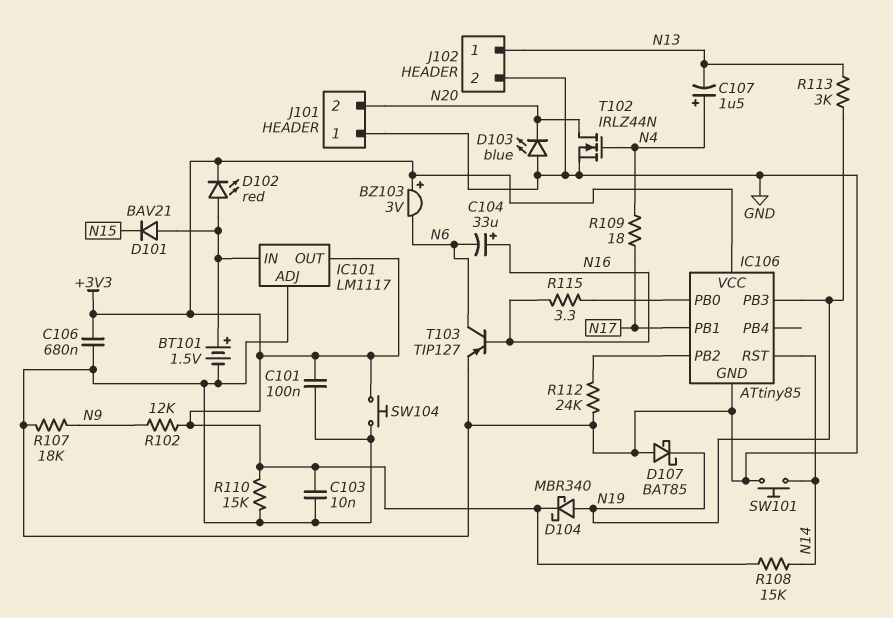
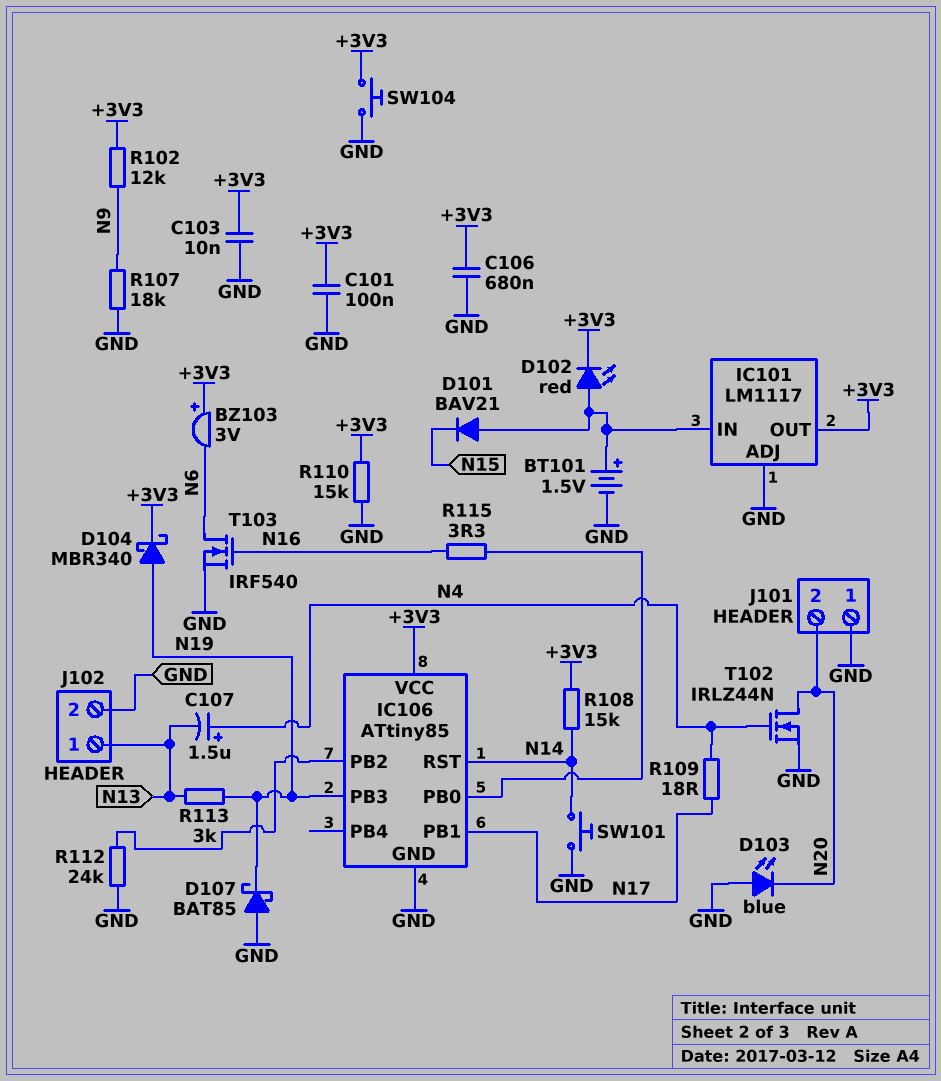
C104: 33uF (plus N16, minus N6) -> none
T103: PNP TIP127 (B N16, C N6, E GND) -> NMOS IRF540 (G N16, D N6, S GND)

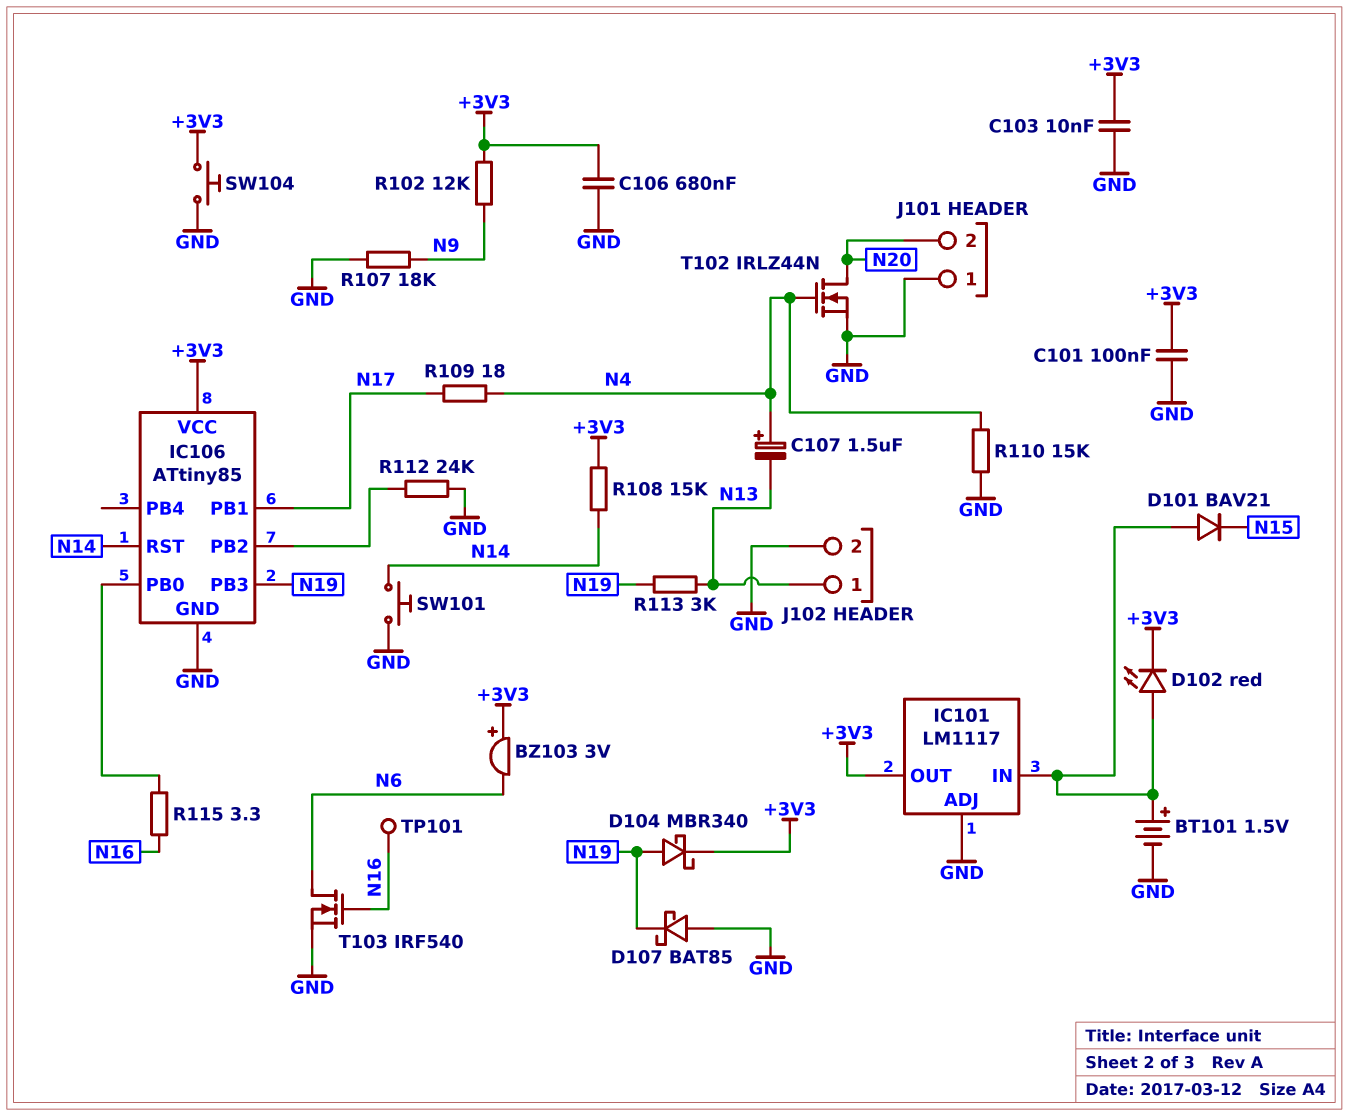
D103: LED blue (A GND, K N20) -> none
R110: 15k (+3V3, GND) -> 15k (GND, N4)
TP101: none -> test point (N16)

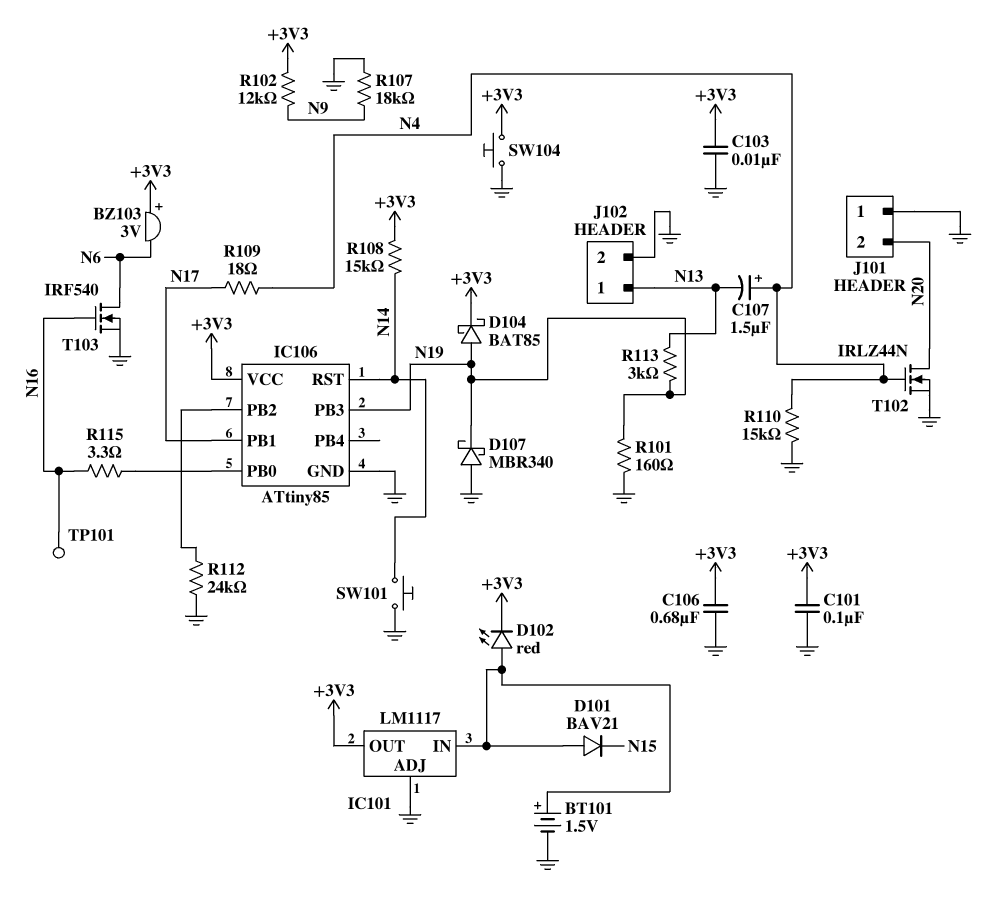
D104: schottky MBR340 (A N19, K +3V3) -> schottky BAT85 (A N19, K +3V3)
D107: schottky BAT85 (A GND, K N19) -> schottky MBR340 (A GND, K N19)
R101: none -> 160 (GND, N19)

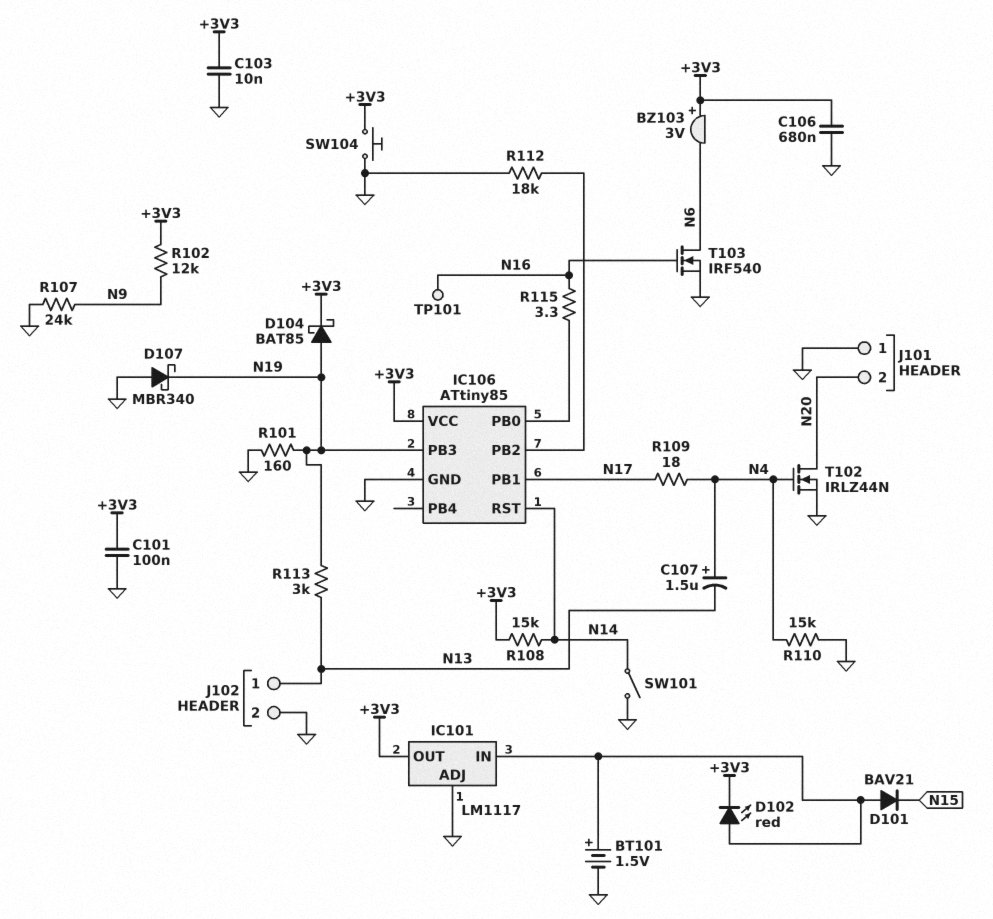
R107: 18k (GND, N9) -> 24k (GND, N9)
R112: 24k (GND, IC106/PB2) -> 18k (GND, IC106/PB2)
SW101: button (GND, N14) -> switch (GND, N14)

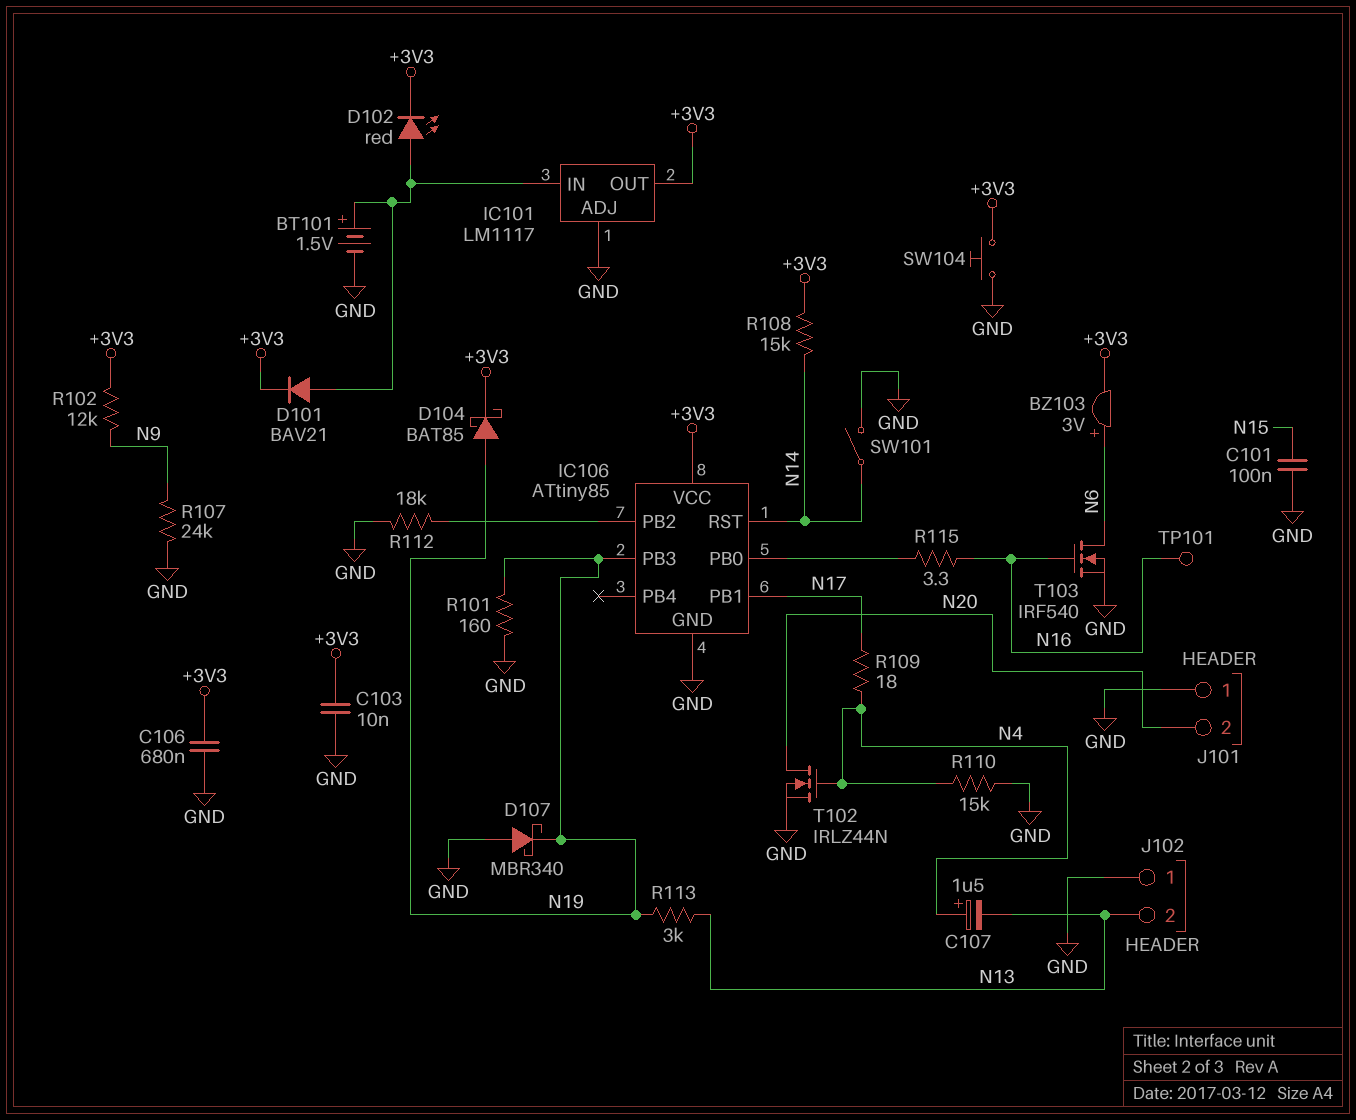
BZ103: buzzer 3V (plus +3V3, minus N6) -> buzzer 3V (plus N6, minus +3V3)
C101: 100nF (+3V3, GND) -> 100nF (GND, N15)
D101: diode BAV21 (A IC101/IN, K N15) -> diode BAV21 (A IC101/IN, K +3V3)
J102 pin 1: N13 -> GND
J102 pin 2: GND -> N13

